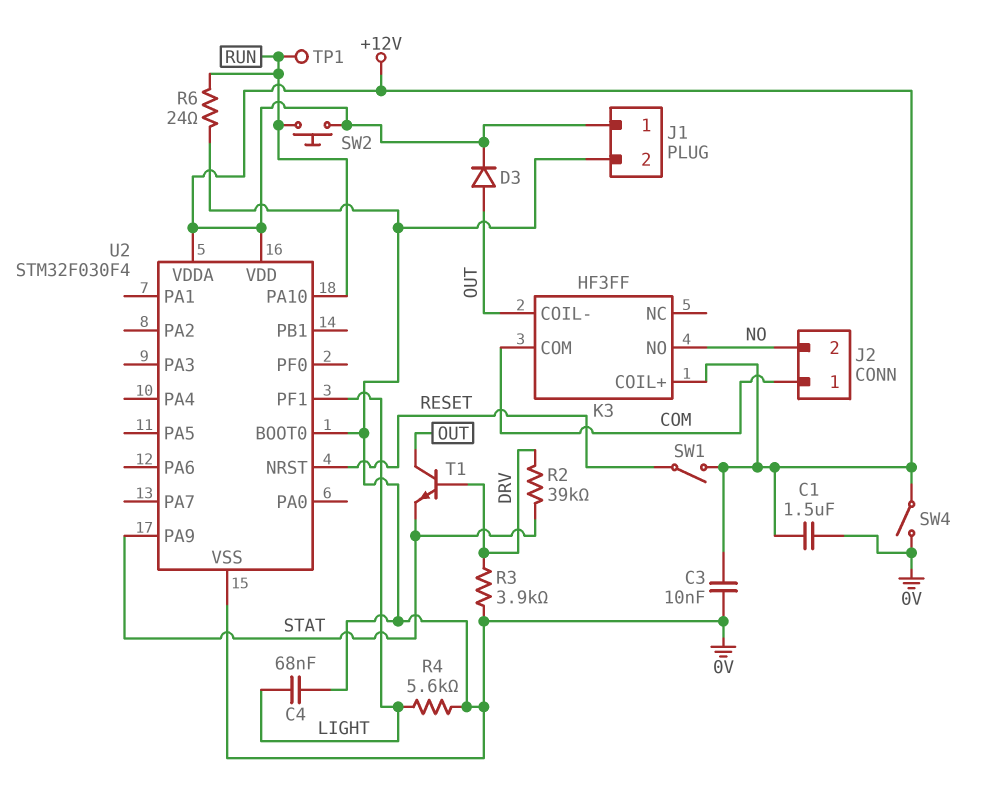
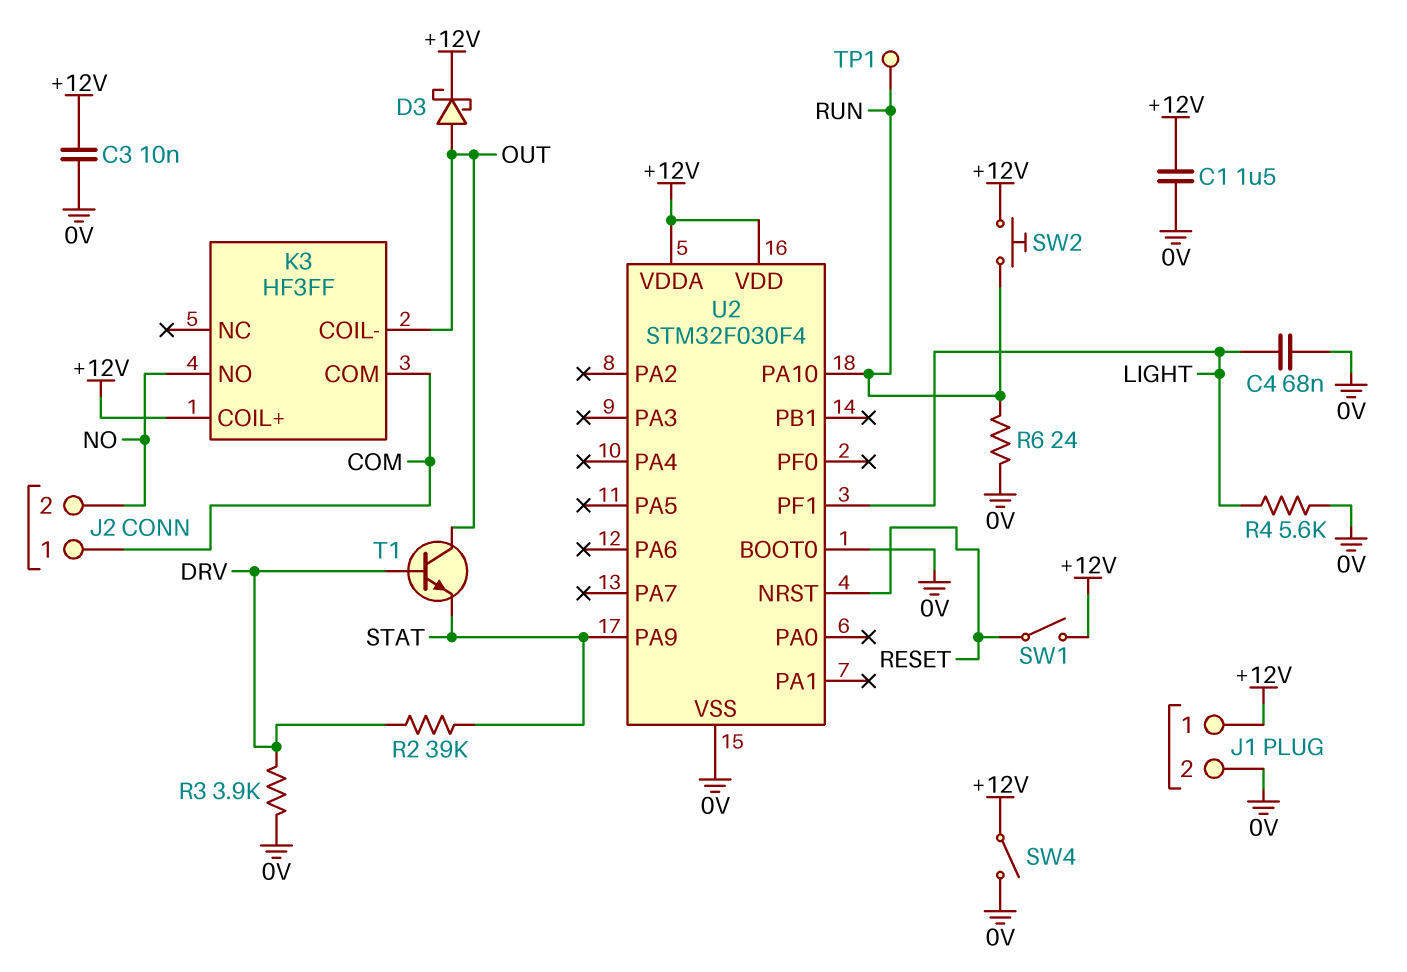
D3: diode (A OUT, K +12V) -> schottky (A OUT, K +12V)

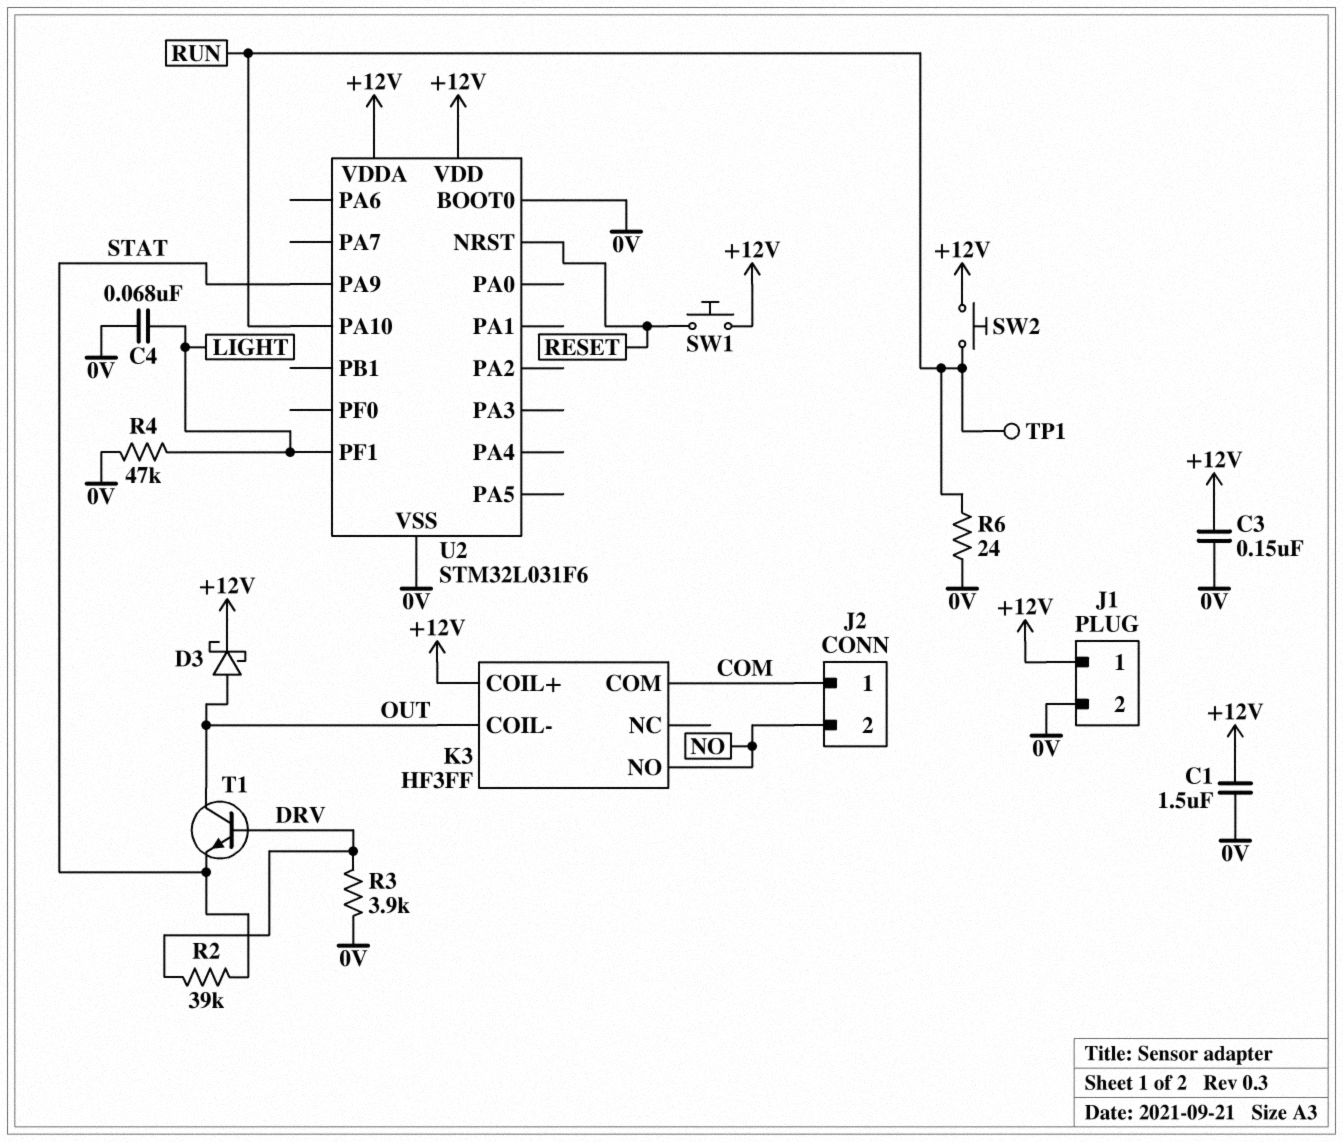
C3: 10nF (+12V, 0V) -> 150nF (+12V, 0V)
R4: 5.6k (0V, LIGHT) -> 47k (0V, LIGHT)
SW1: switch (+12V, RESET) -> button (+12V, RESET)
SW4: switch (+12V, 0V) -> none
U2: STM32F030F4 -> STM32L031F6

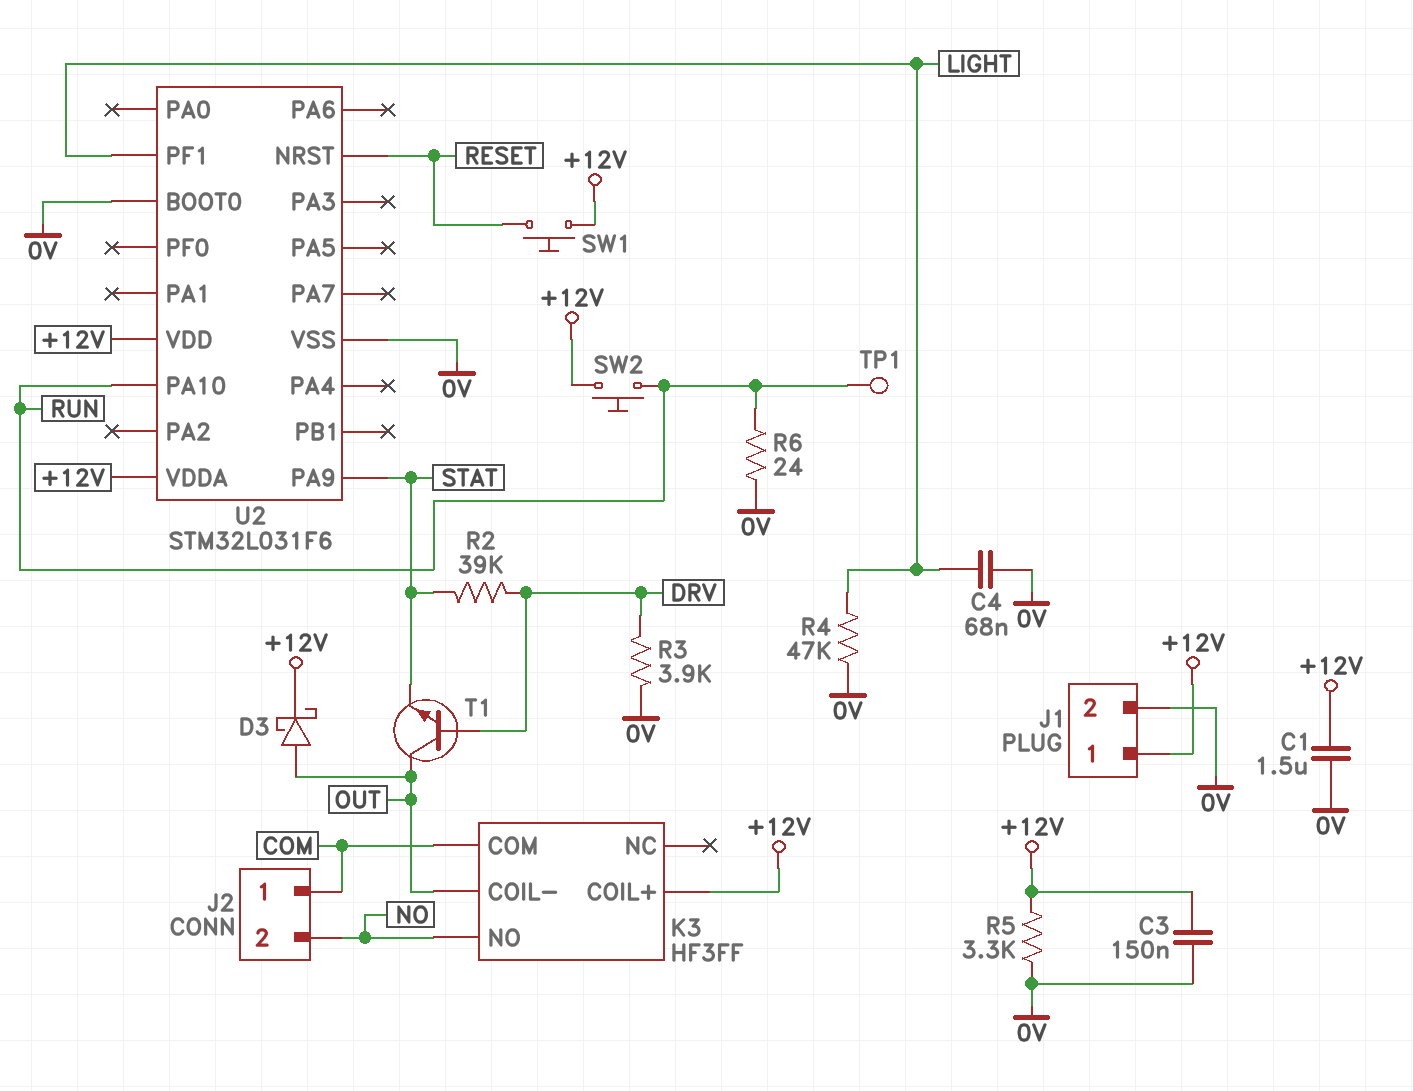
R5: none -> 3.3k (+12V, 0V)

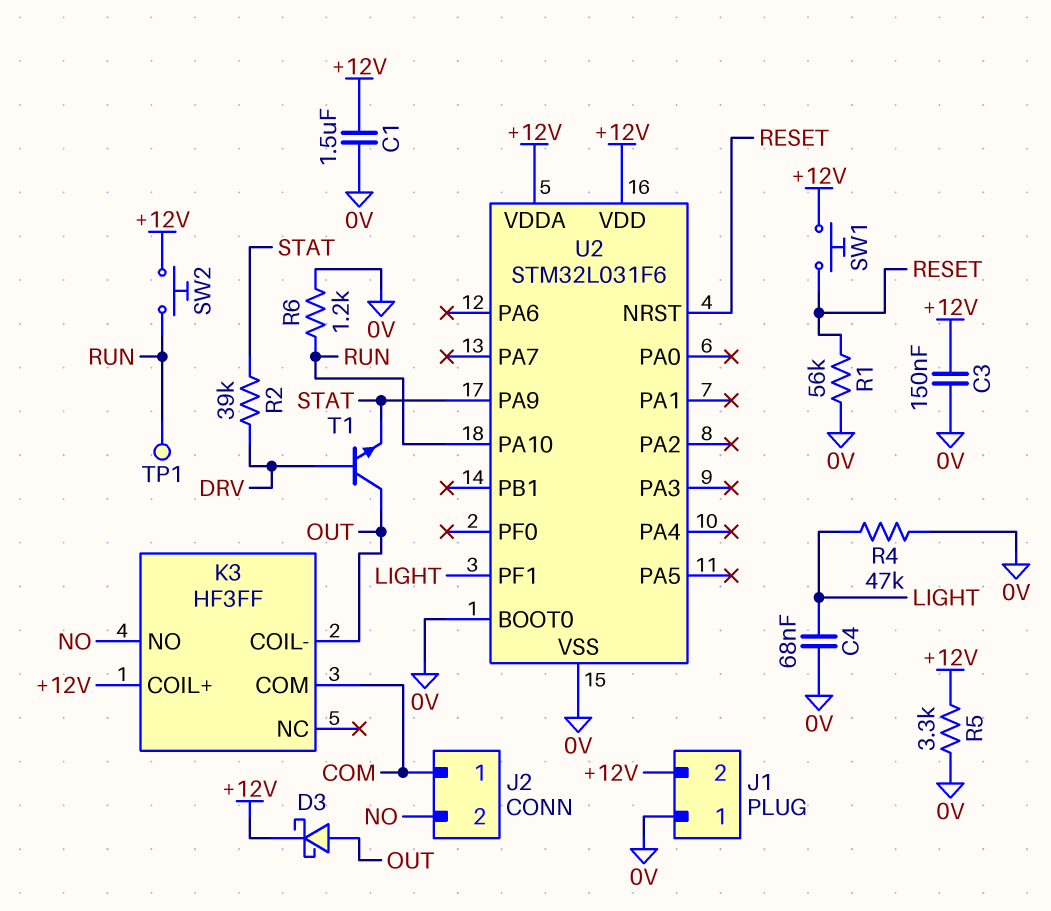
J1 pin 1: +12V -> 0V
J1 pin 2: 0V -> +12V
R1: none -> 56k (0V, RESET)
R3: 3.9k (0V, DRV) -> none
R6: 24 (0V, RUN) -> 1.2k (0V, RUN)

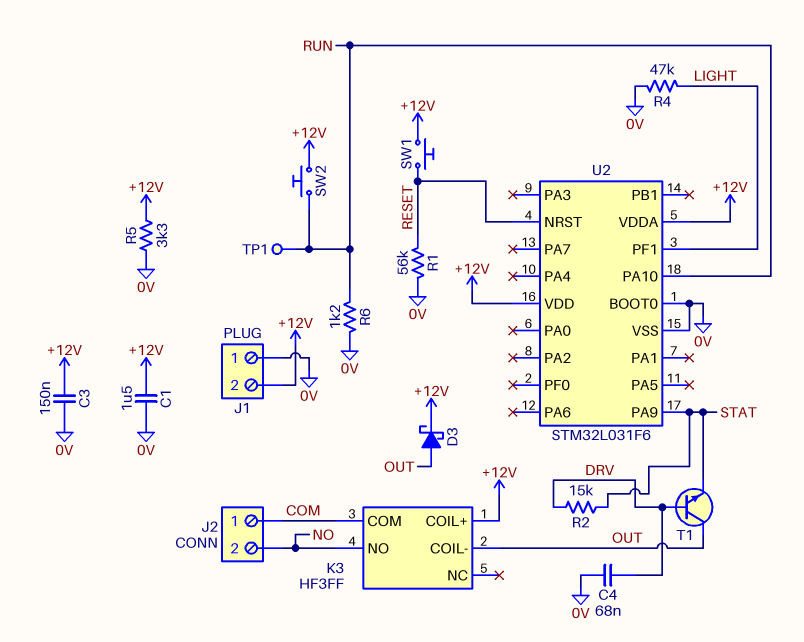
C4: 68nF (0V, LIGHT) -> 68nF (0V, DRV)
R2: 39k (DRV, STAT) -> 15k (DRV, STAT)

